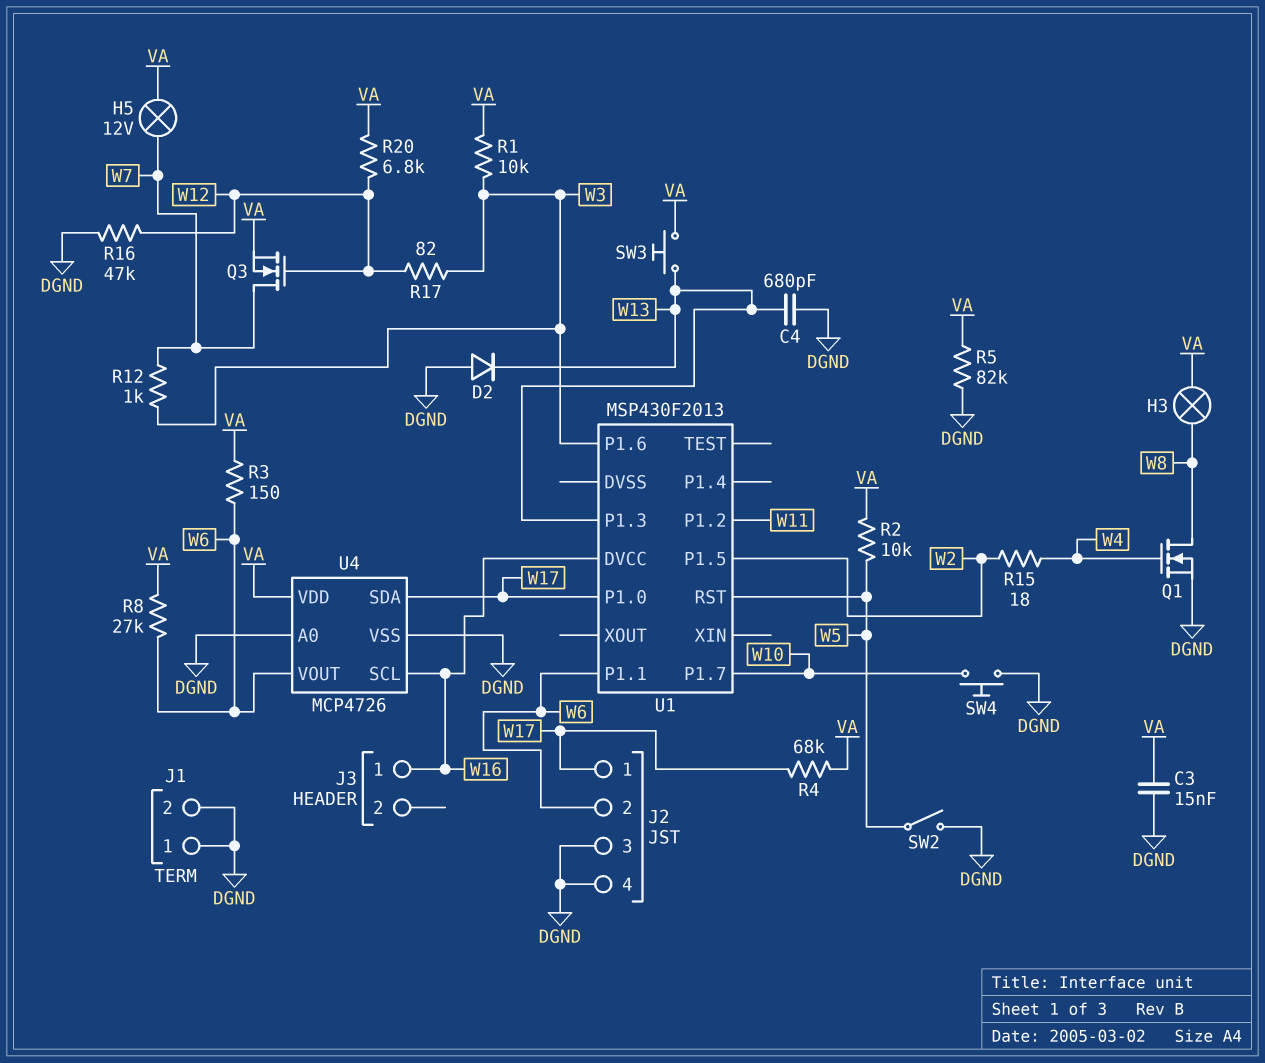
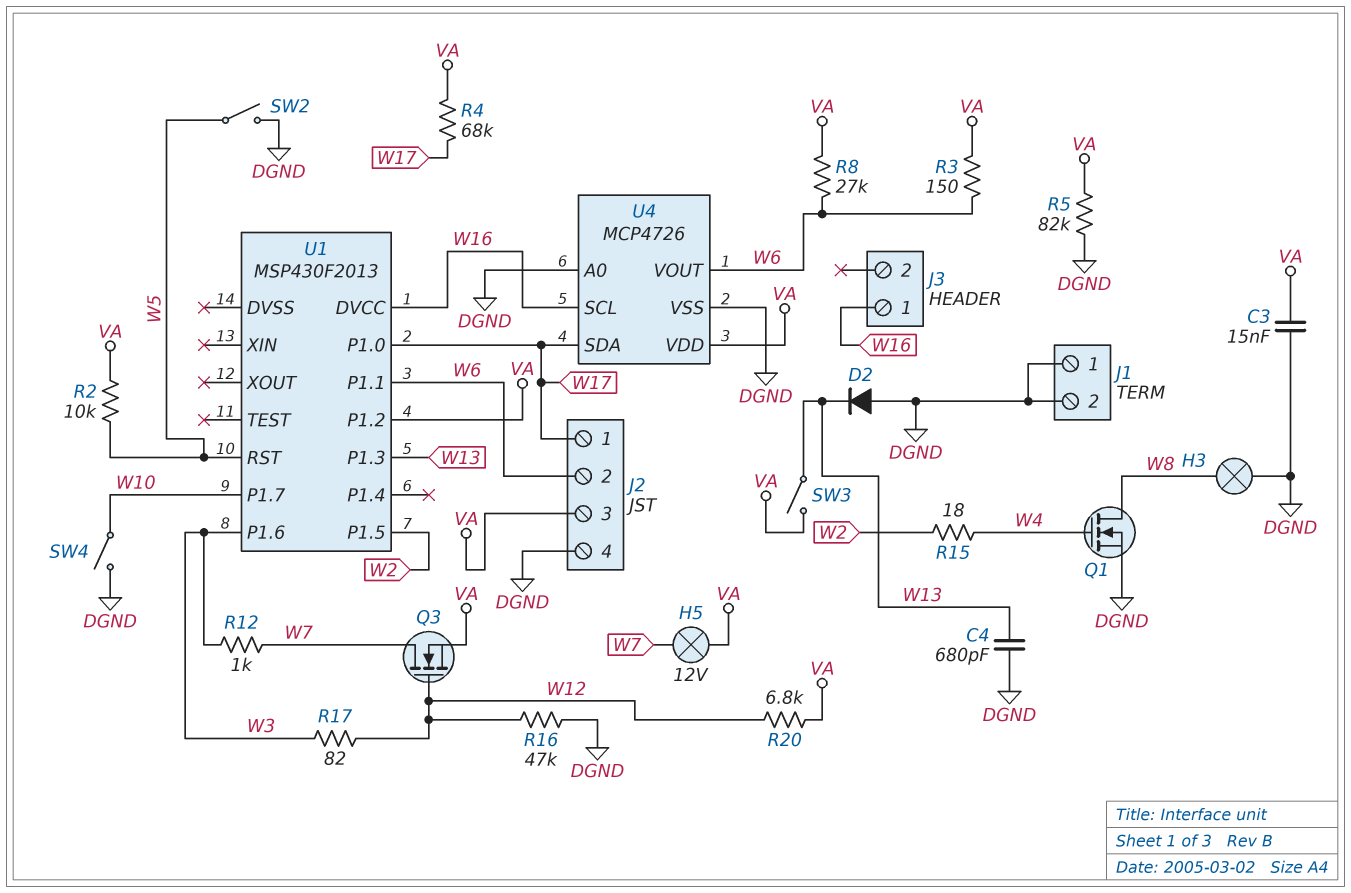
H3: lamp (VA, W8) -> lamp (DGND, W8)
J2 pin 3: DGND -> VA
R1: 10k (VA, W3) -> none
SW3: button (VA, W13) -> switch (VA, W13)
SW4: button (DGND, W10) -> switch (DGND, W10)
U1 pin P1.2: W11 -> VA

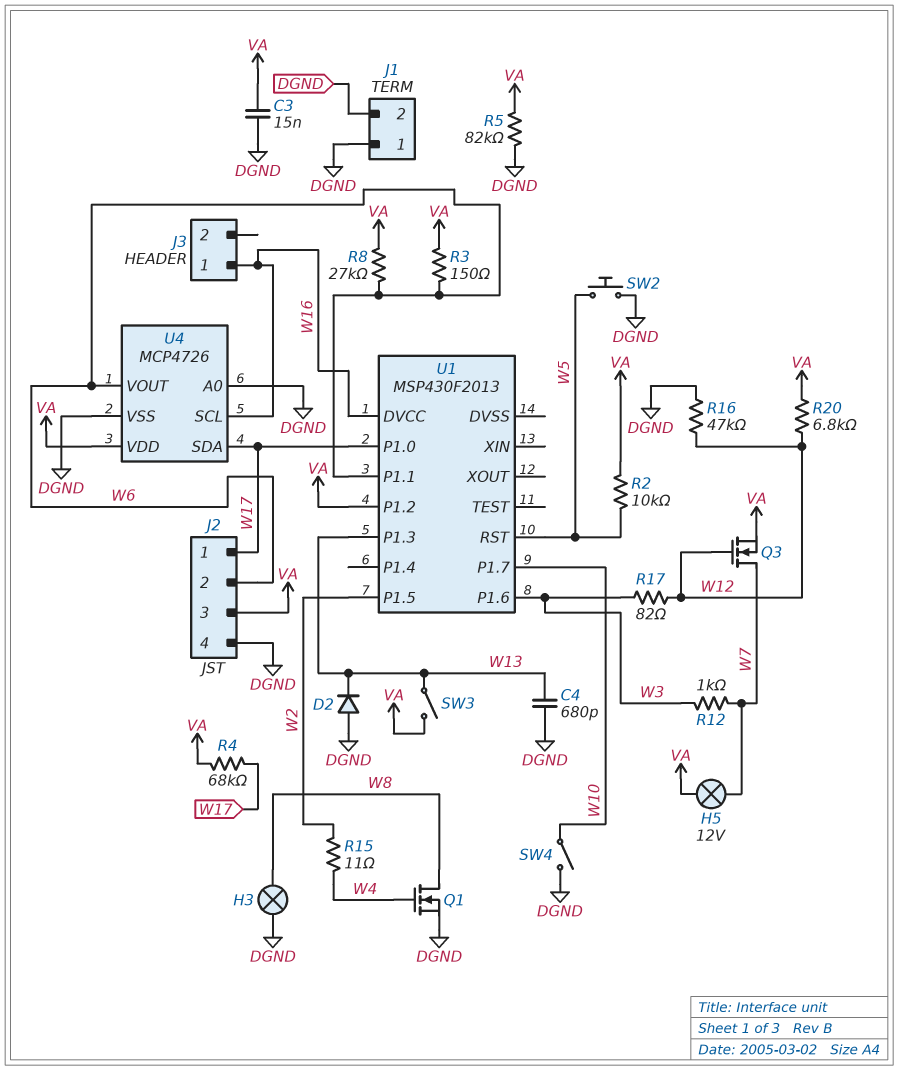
R15: 18 (W2, W4) -> 11 (W2, W4)
SW2: switch (DGND, W5) -> button (DGND, W5)

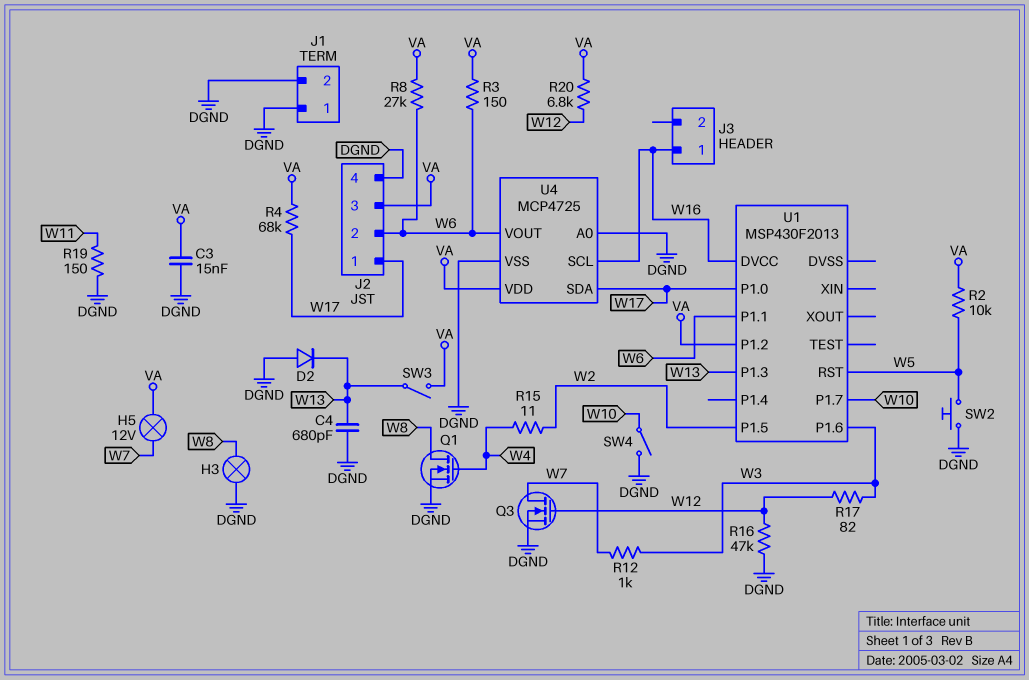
Q3: NMOS (G W12, D W7, S VA) -> NMOS (G W12, D W7, S DGND)
R5: 82k (DGND, VA) -> none
R19: none -> 150 (DGND, W11)
U4: MCP4726 -> MCP4725

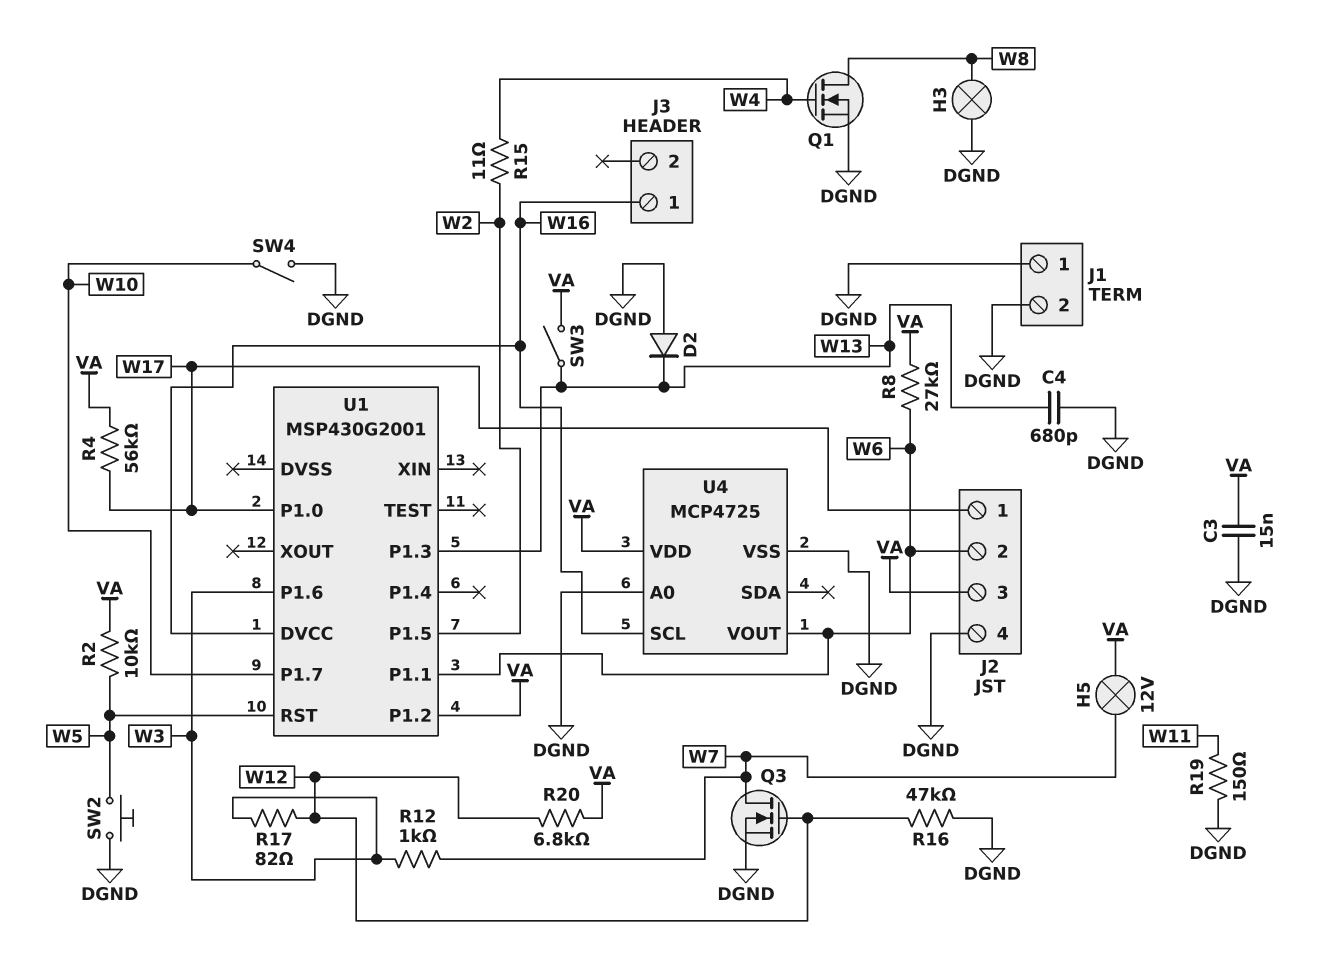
R3: 150 (VA, W6) -> none
R4: 68k (VA, W17) -> 56k (VA, W17)
U1: MSP430F2013 -> MSP430G2001
U4 pin SDA: W17 -> none

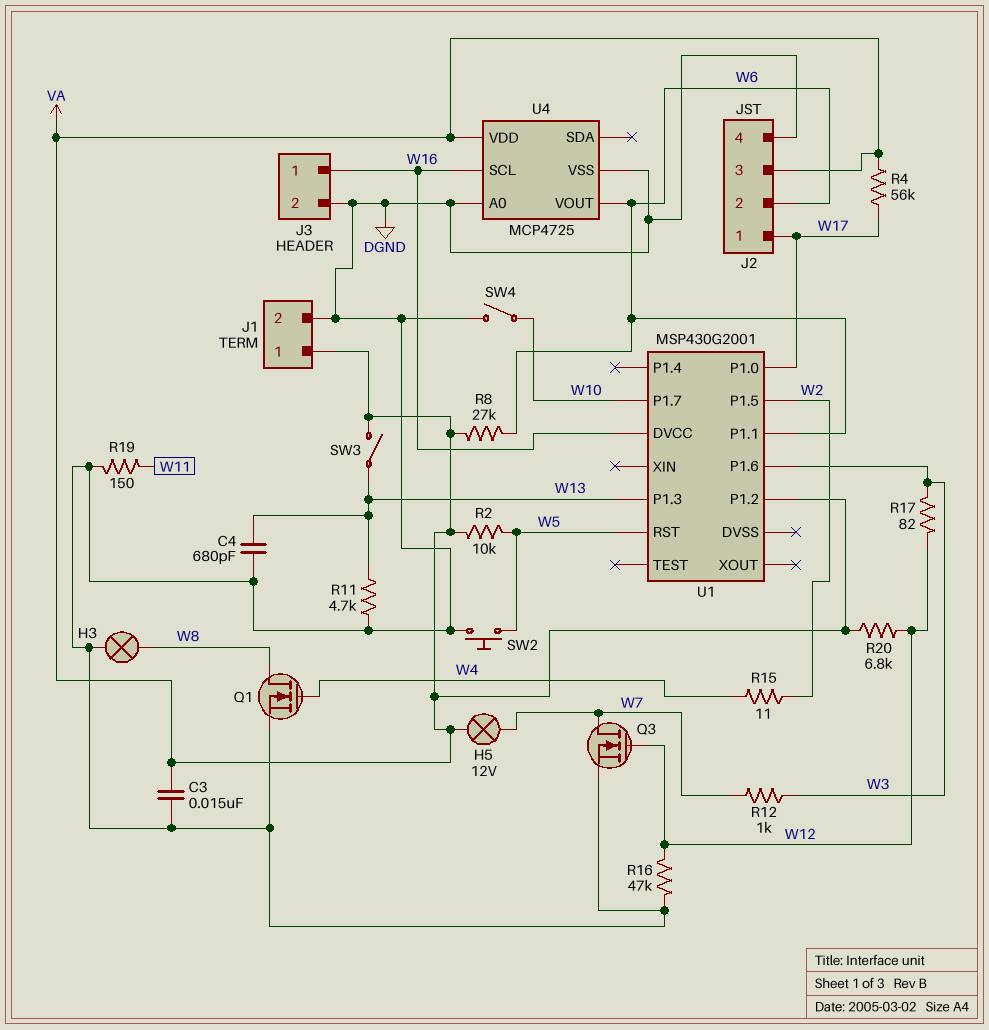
D2: diode (A DGND, K W13) -> none
J1 pin 1: DGND -> VA
J3 pin 2: none -> DGND
R11: none -> 4.7k (DGND, W13)

